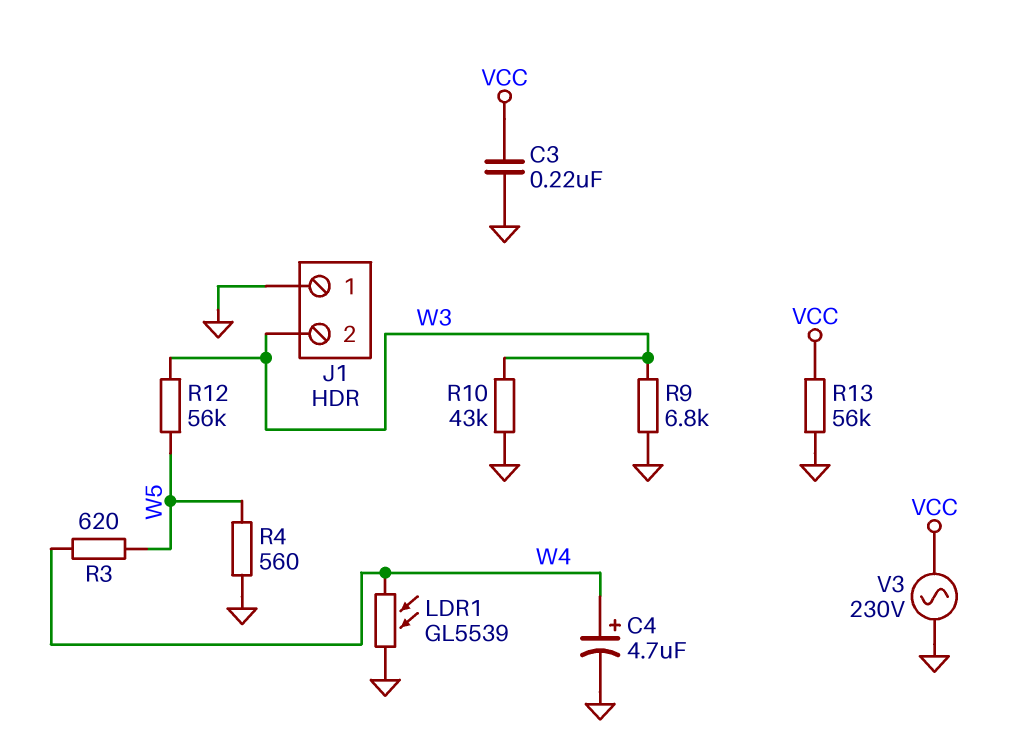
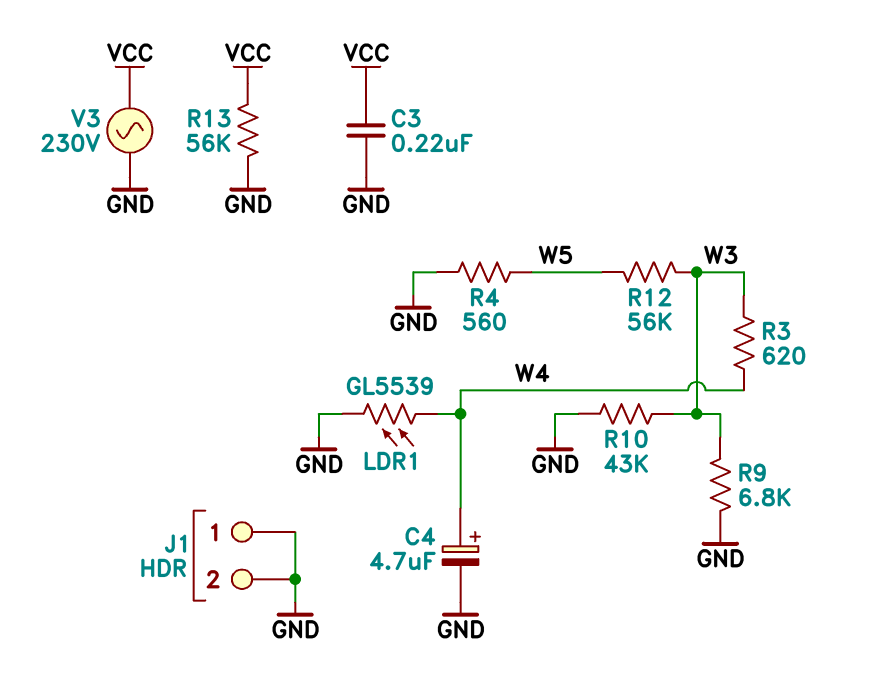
J1 pin 2: W3 -> GND
R3: 620 (W4, W5) -> 620 (W3, W4)

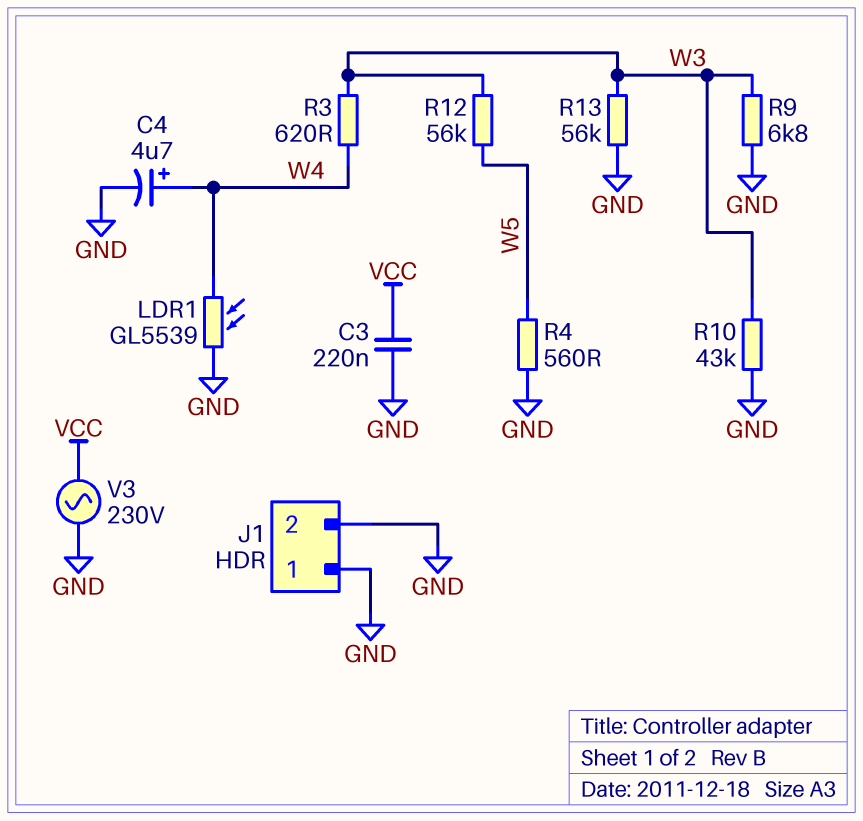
R13: 56k (GND, VCC) -> 56k (GND, W3)

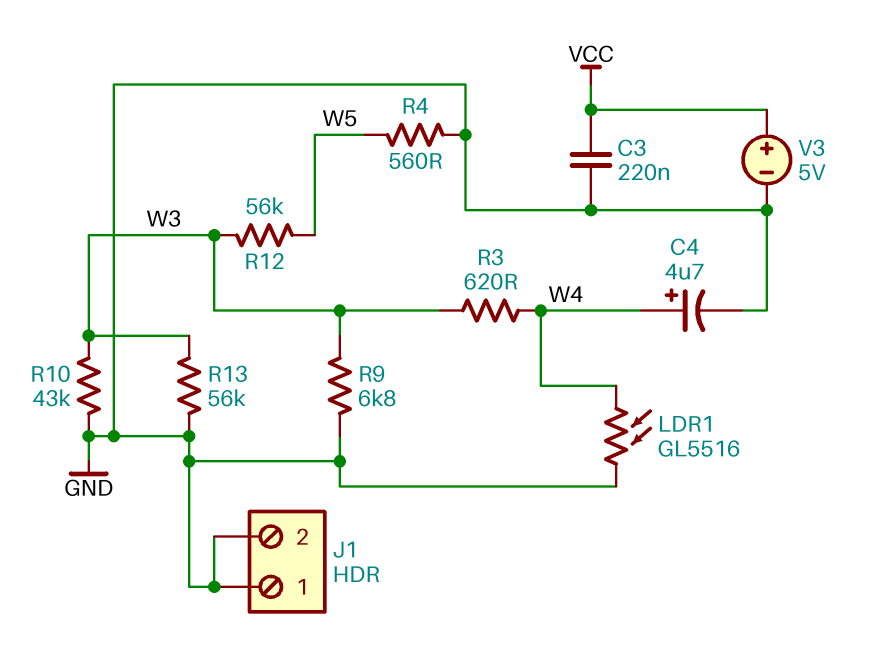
LDR1: GL5539 (GND, W4) -> GL5516 (GND, W4)
V3: AC 230V (GND, VCC) -> 5V (plus VCC, minus GND)

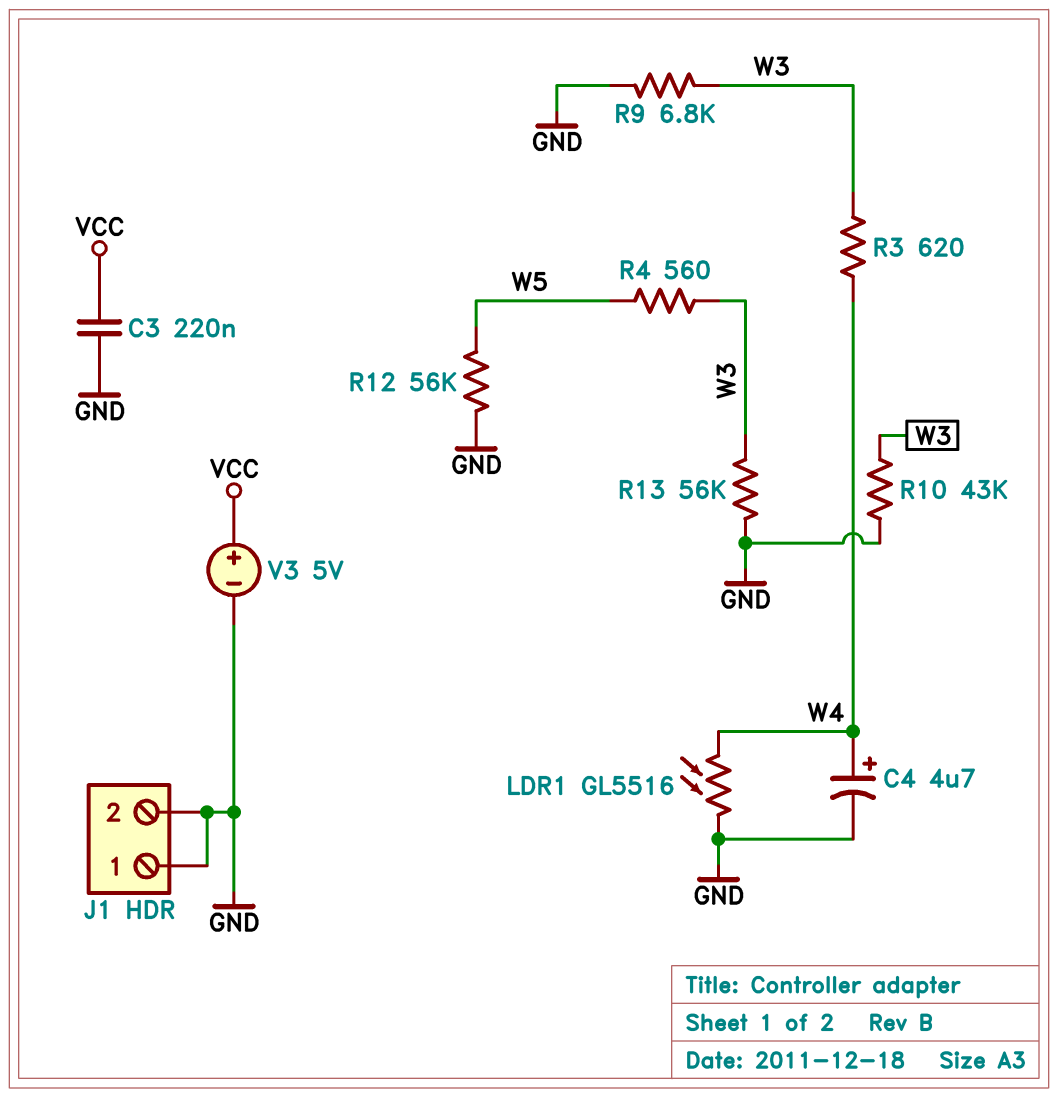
R4: 560 (GND, W5) -> 560 (W3, W5)
R12: 56k (W3, W5) -> 56k (GND, W5)

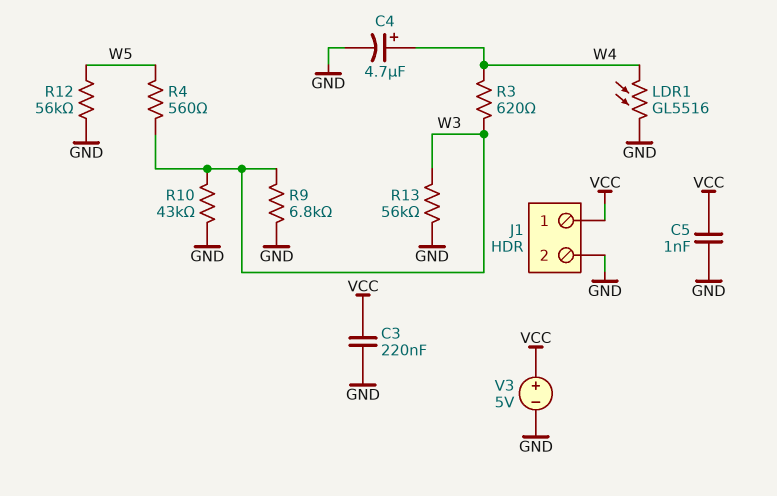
C5: none -> 1nF (GND, VCC)
J1 pin 1: GND -> VCC

